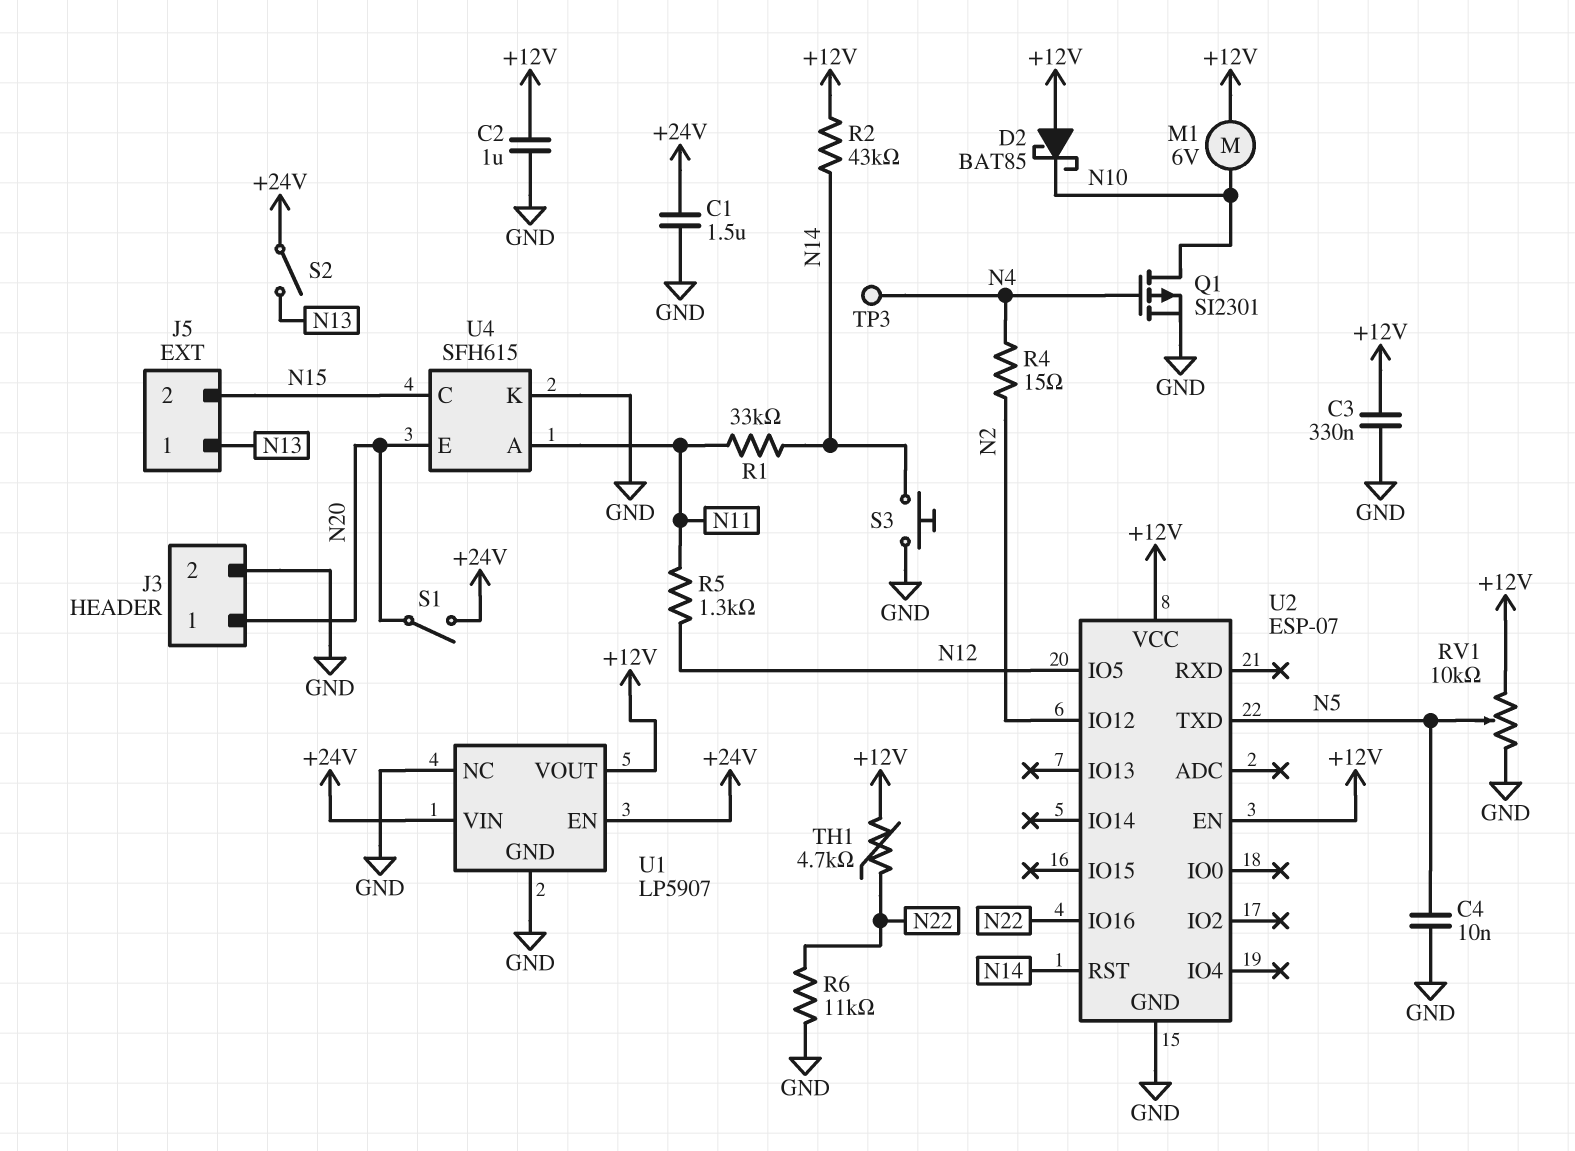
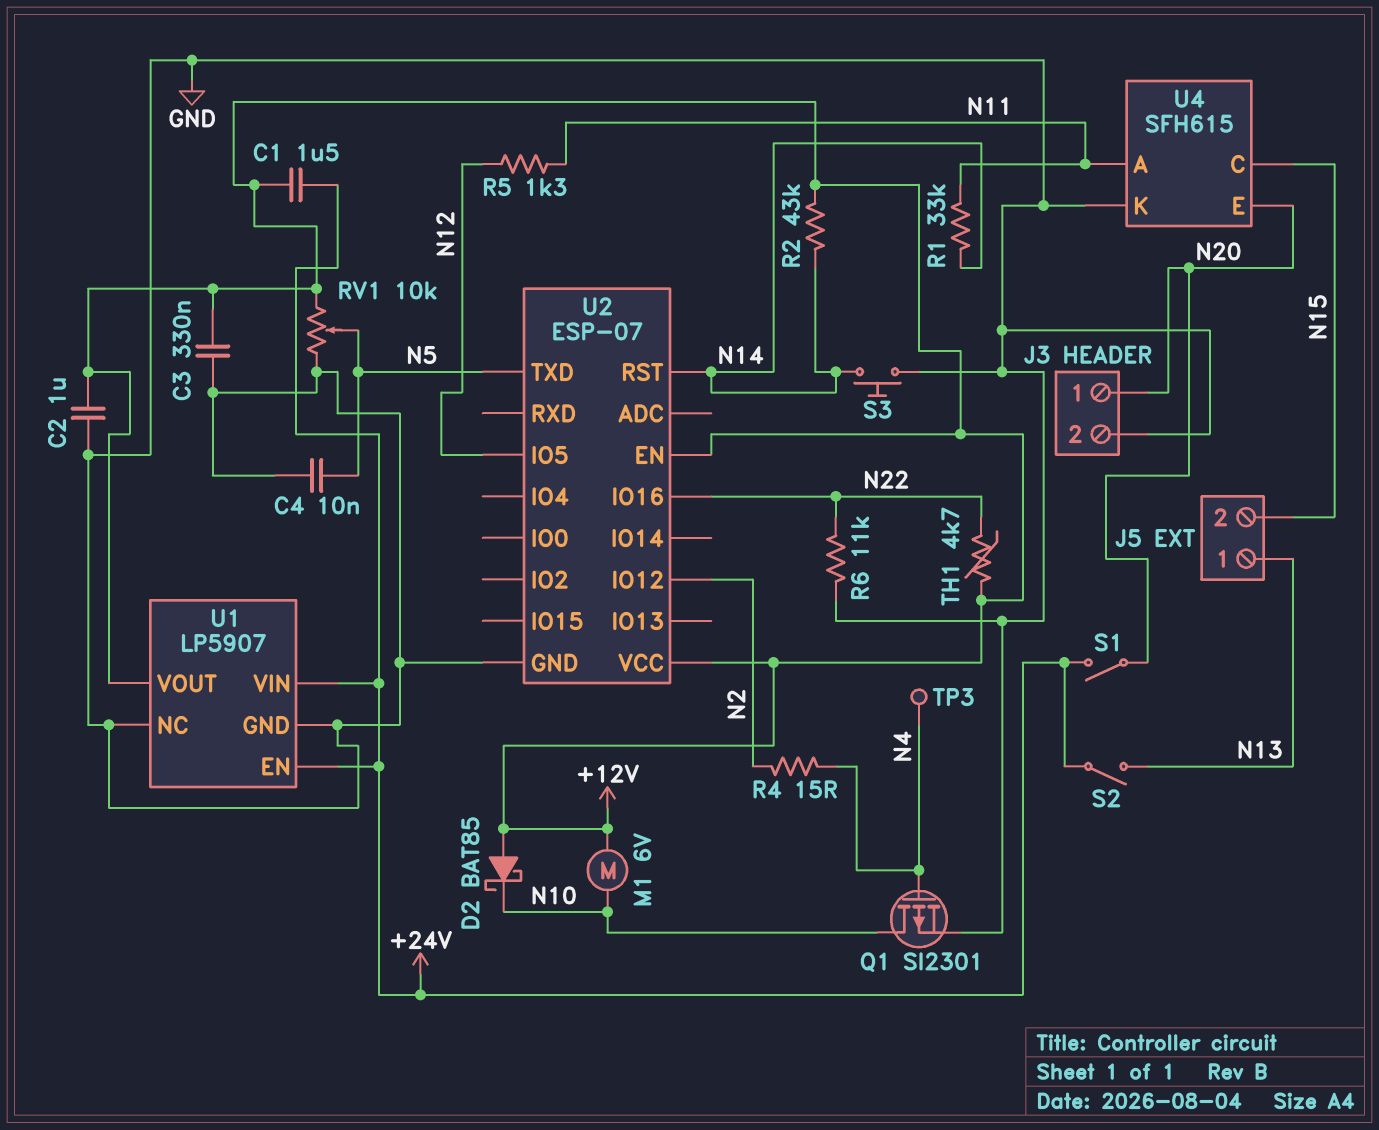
C1: 1.5uF (+24V, GND) -> 1.5uF (+12V, +24V)

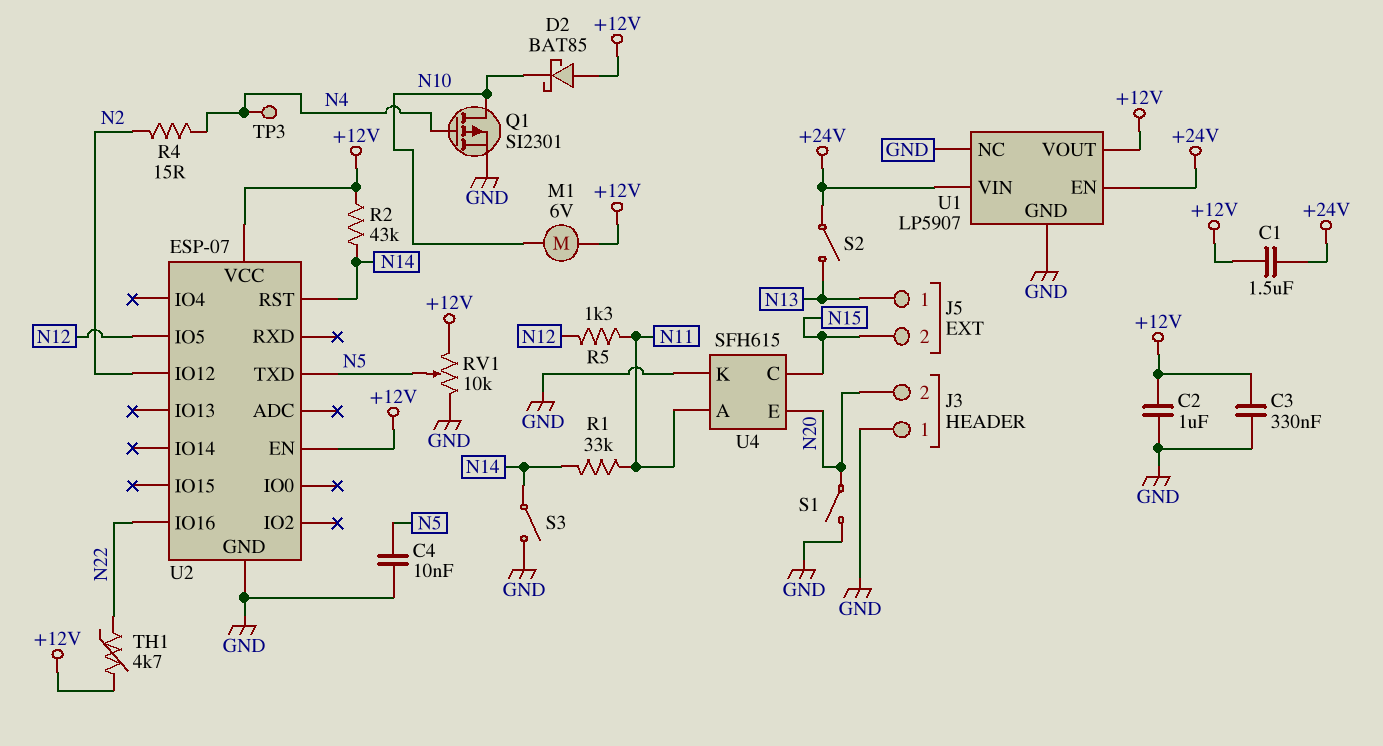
J3 pin 1: N20 -> GND
J3 pin 2: GND -> N20
R6: 11k (GND, N22) -> none
S1: switch (+24V, N20) -> switch (GND, N20)
S3: button (GND, N14) -> switch (GND, N14)

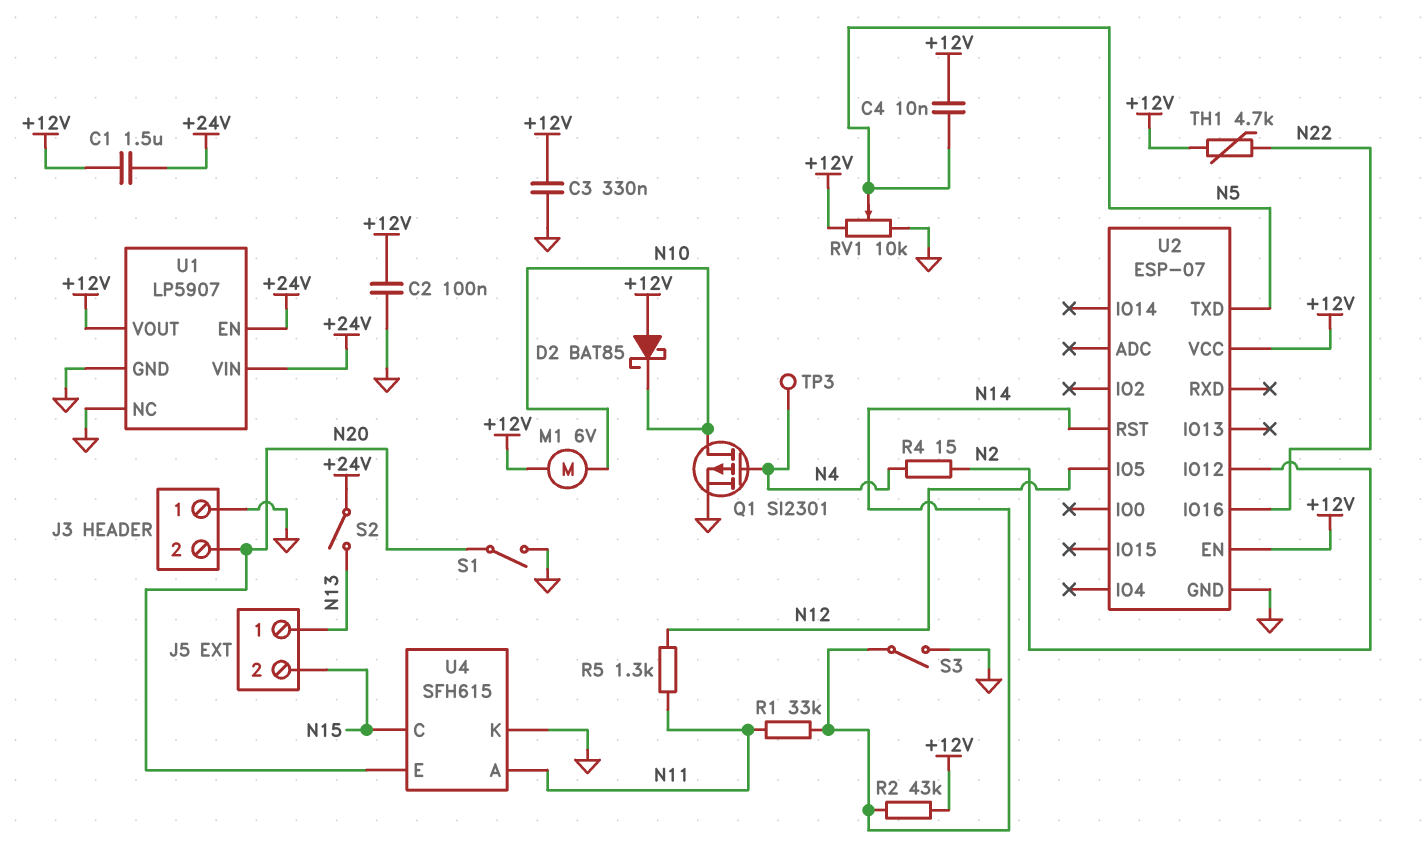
C2: 1uF (+12V, GND) -> 100nF (+12V, GND)
C4: 10nF (GND, N5) -> 10nF (+12V, N5)

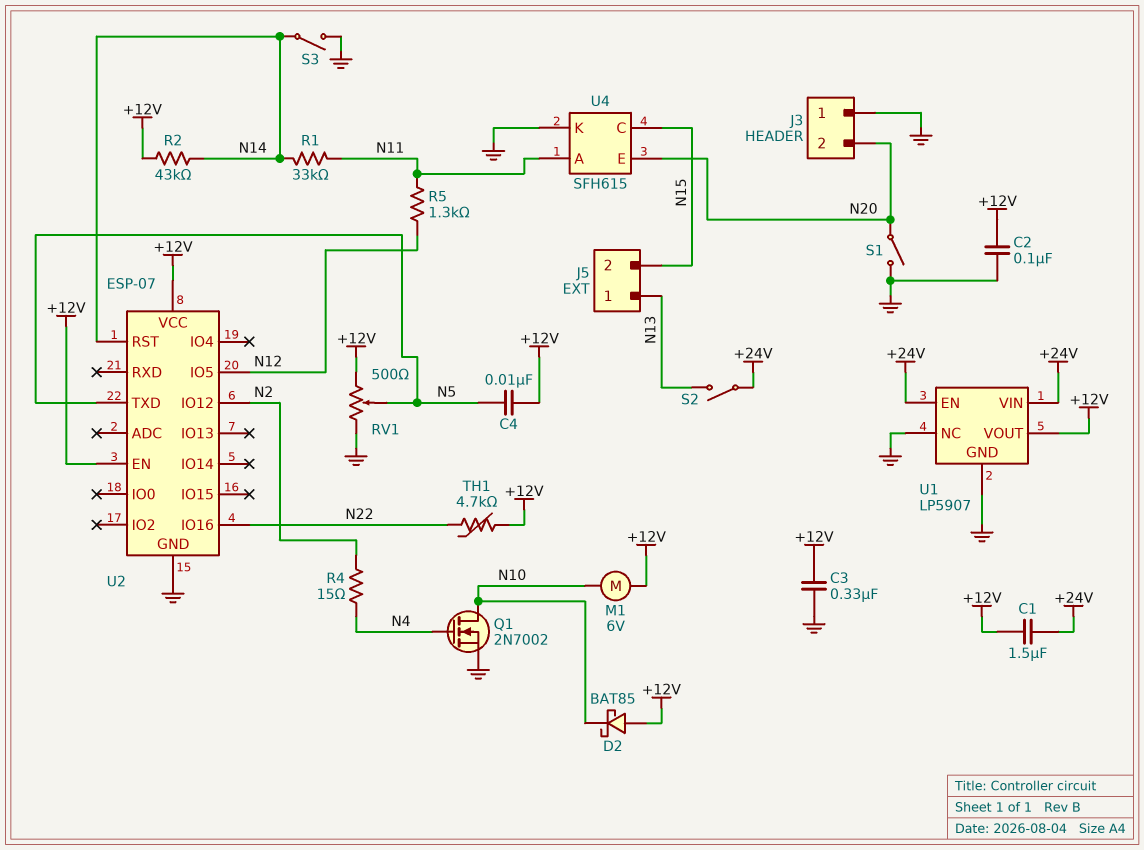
Q1: PMOS SI2301 (G N4, D N10, S GND) -> NMOS 2N7002 (G N4, D N10, S GND)
RV1: 10k (+12V, GND, wiper N5) -> 500 (+12V, GND, wiper N5)
TP3: test point (N4) -> none

